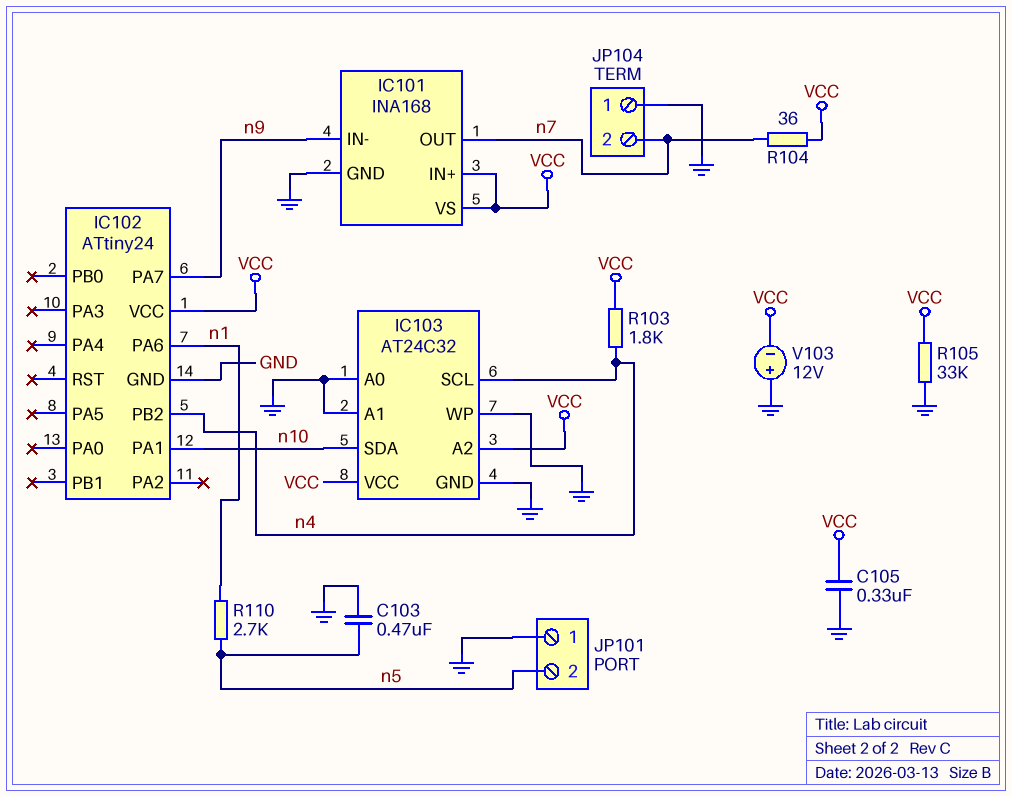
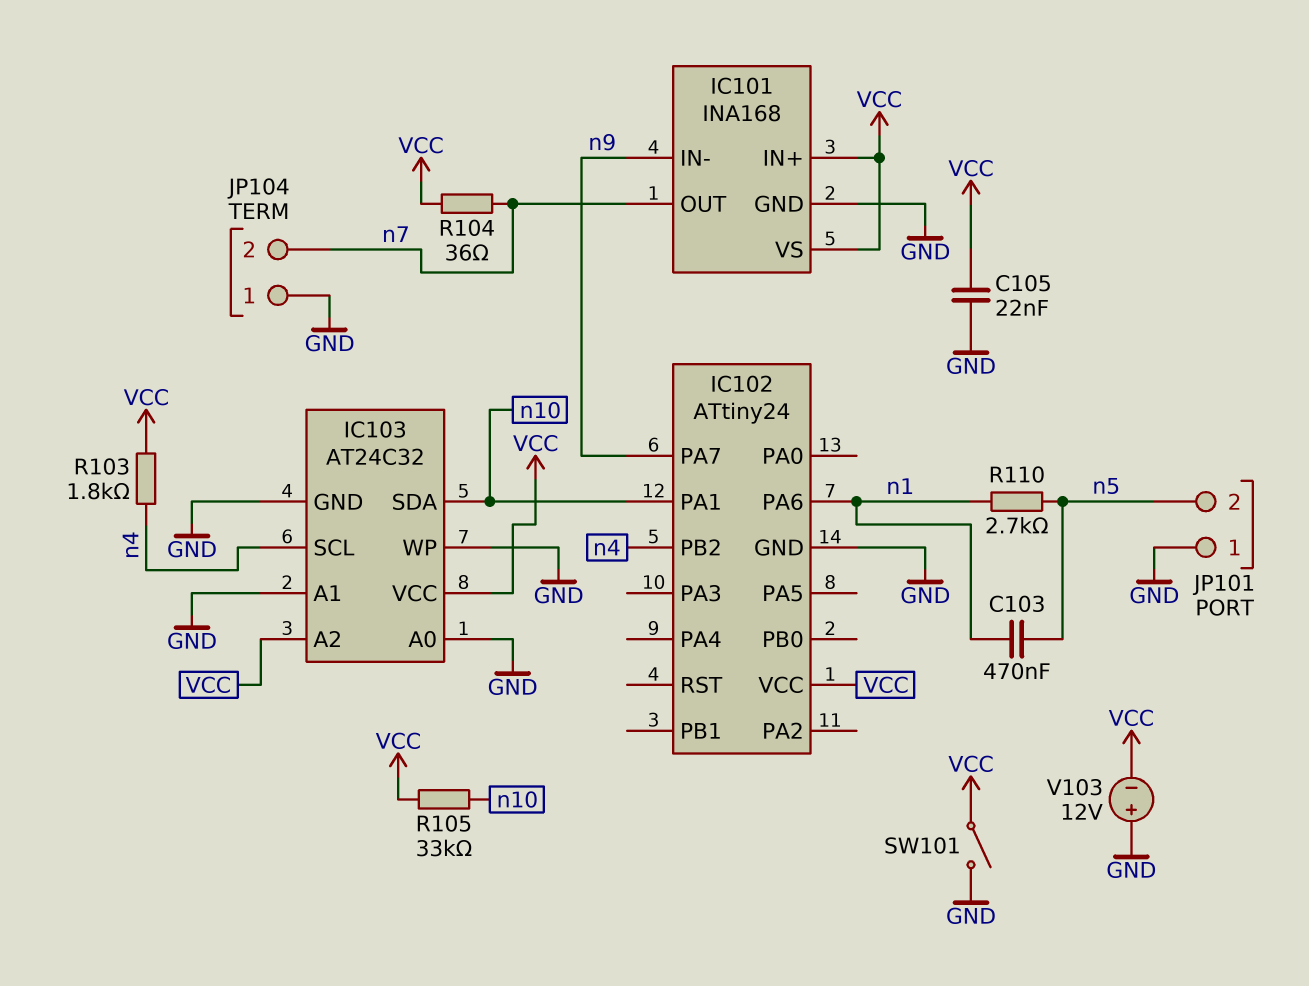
C103: 470nF (GND, n5) -> 470nF (n1, n5)
C105: 330nF (GND, VCC) -> 22nF (GND, VCC)
R105: 33k (GND, VCC) -> 33k (VCC, n10)
SW101: none -> switch (GND, VCC)

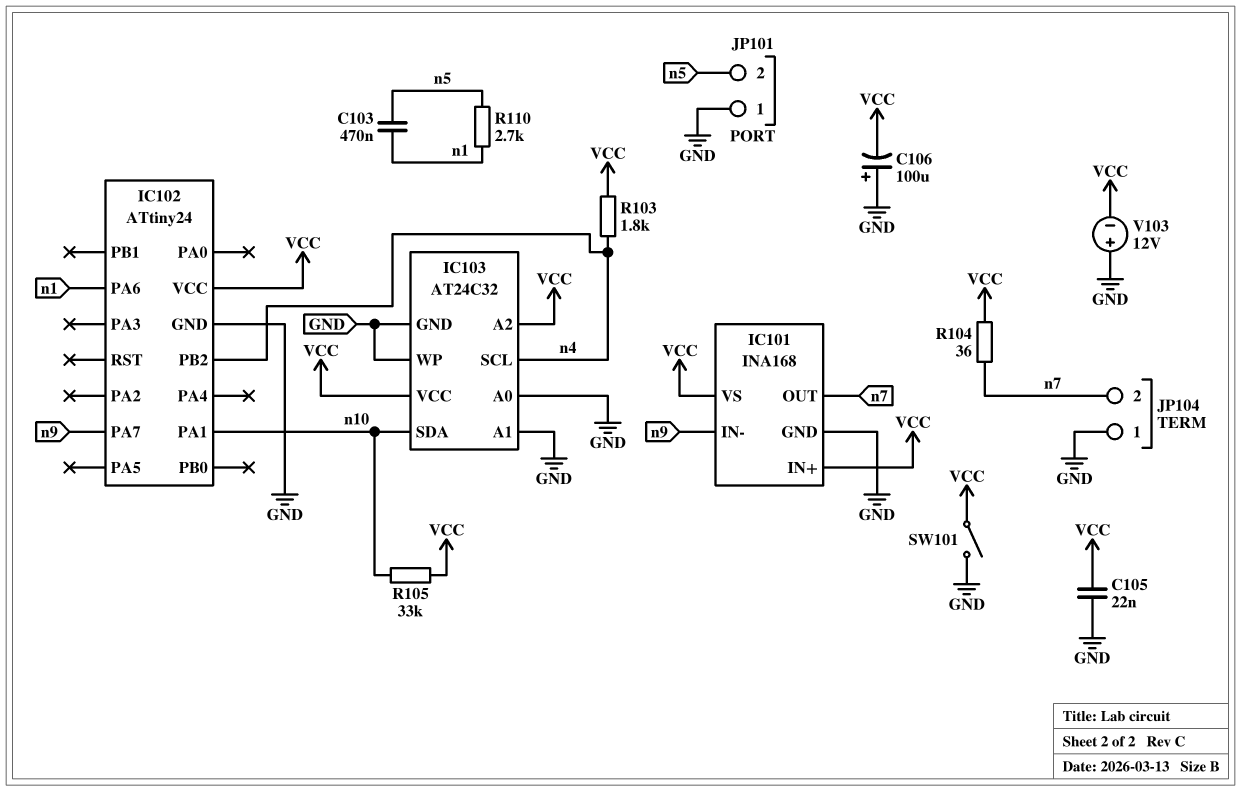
C106: none -> 100uF (plus GND, minus VCC)

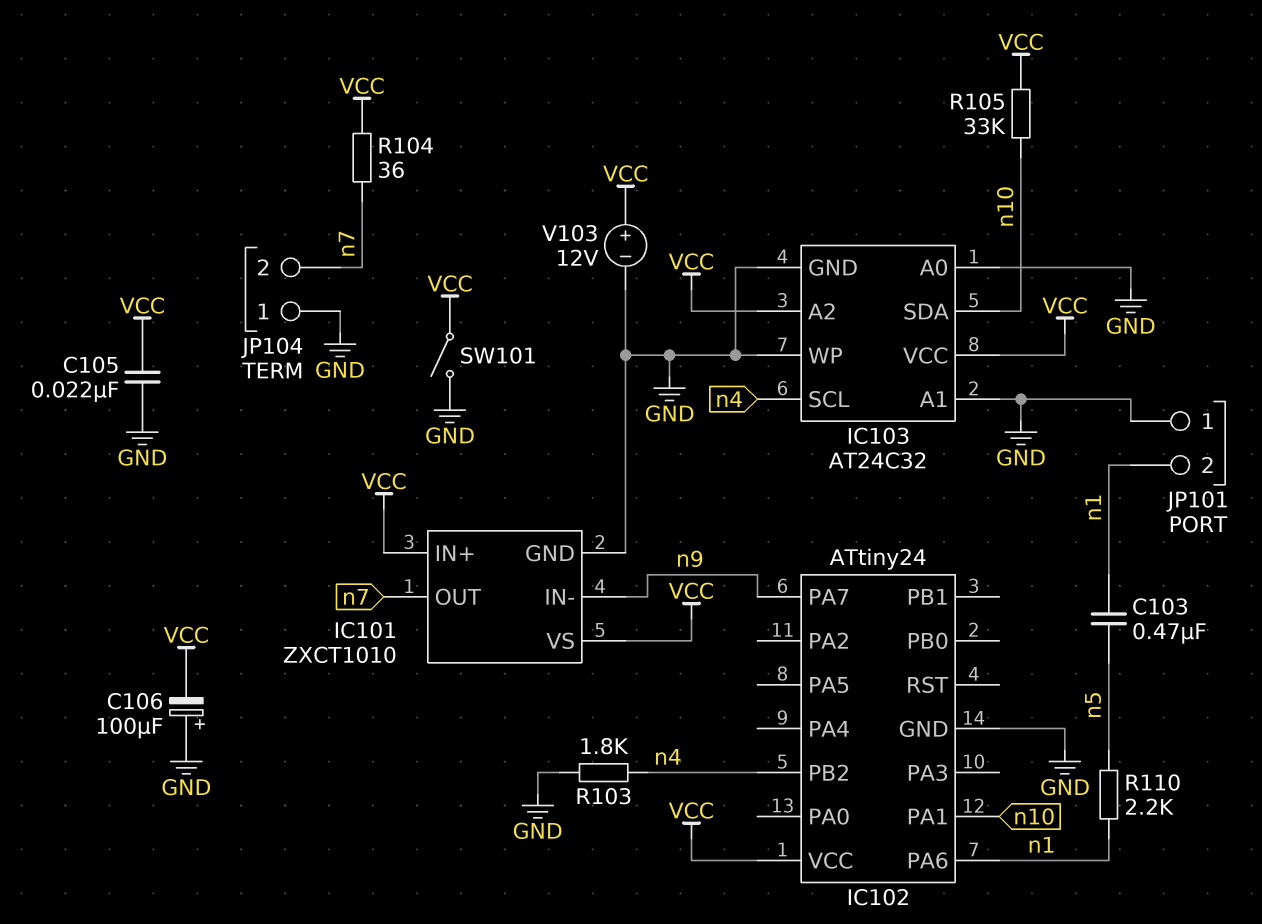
IC101: INA168 -> ZXCT1010
JP101 pin 2: n5 -> n1
R103: 1.8k (VCC, n4) -> 1.8k (GND, n4)
R110: 2.7k (n1, n5) -> 2.2k (n1, n5)
V103: 12V (plus GND, minus VCC) -> 12V (plus VCC, minus GND)

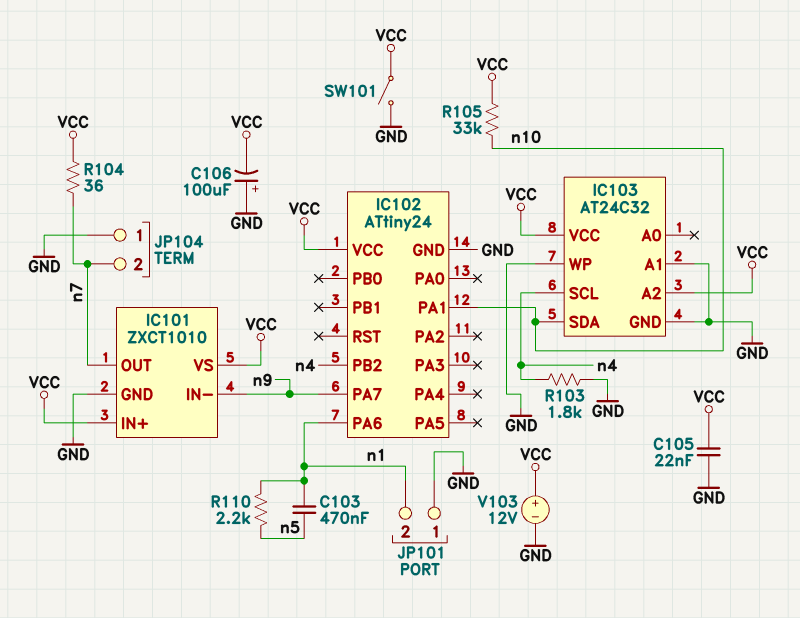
IC103 pin A0: GND -> none

